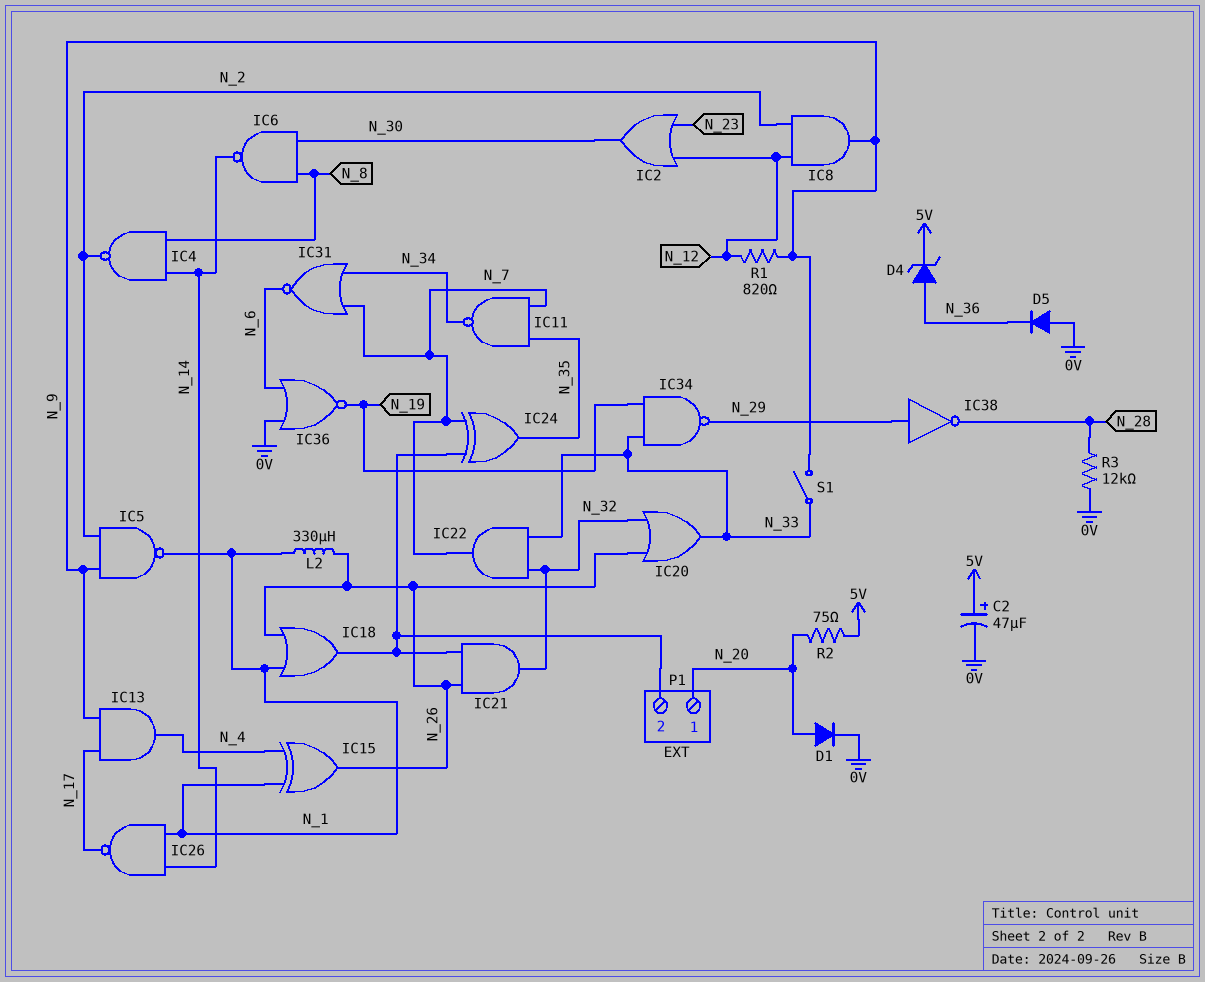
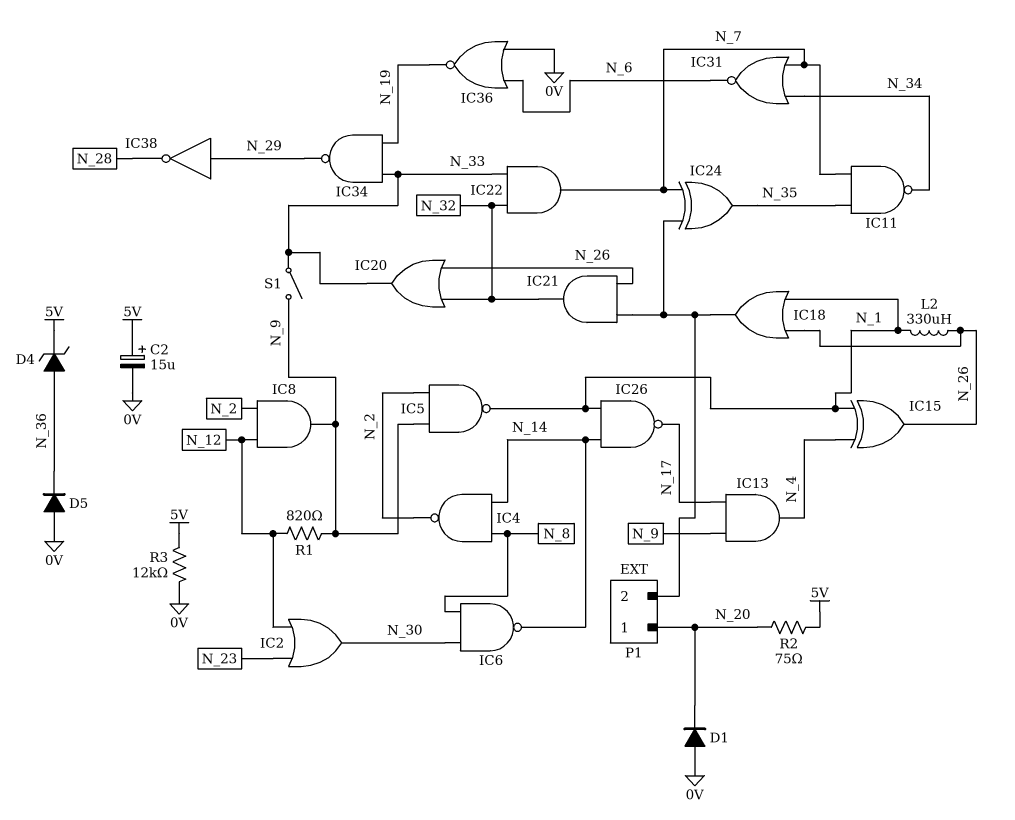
C2: 47uF (plus 5V, minus 0V) -> 15uF (plus 5V, minus 0V)
D1: diode (A N_20, K 0V) -> diode (A 0V, K N_20)
R3: 12k (0V, N_28) -> 12k (0V, 5V)

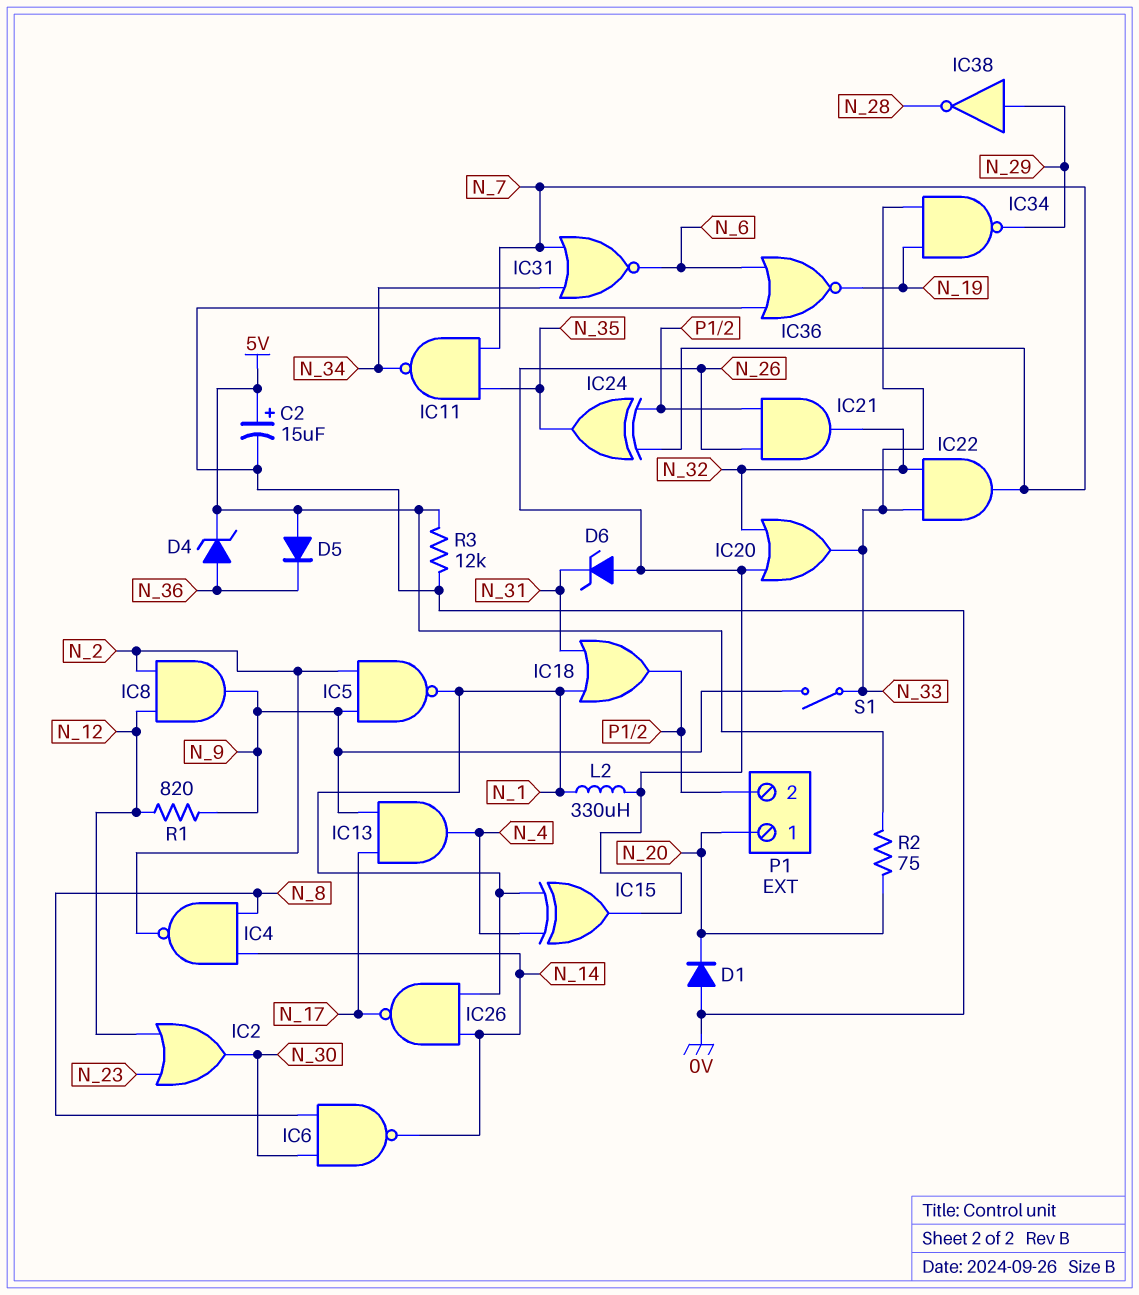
D5: diode (A 0V, K N_36) -> diode (A 5V, K N_36)
D6: none -> zener (A N_26, K N_31)
IC18: OR (in N_1, in N_26, out P1/2) -> OR (in N_1, in N_31, out P1/2)

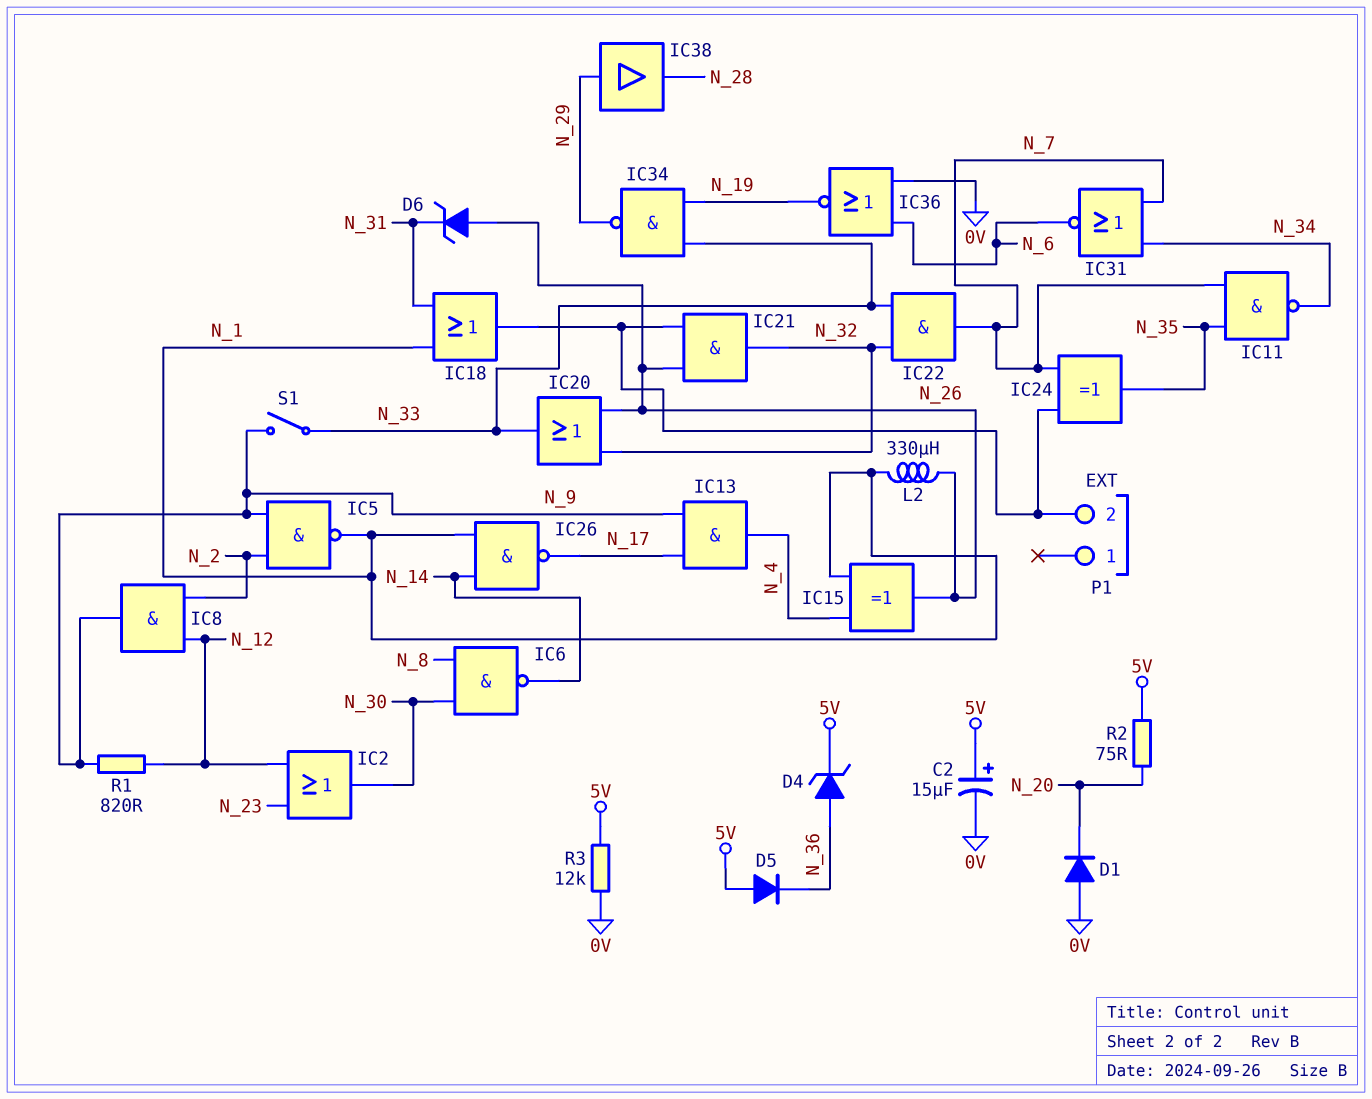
IC4: NAND (in N_8, in N_14, out N_2) -> none
IC38: NOT (in N_29, out N_28) -> buffer (in N_29, out N_28)
P1 pin 1: N_20 -> none

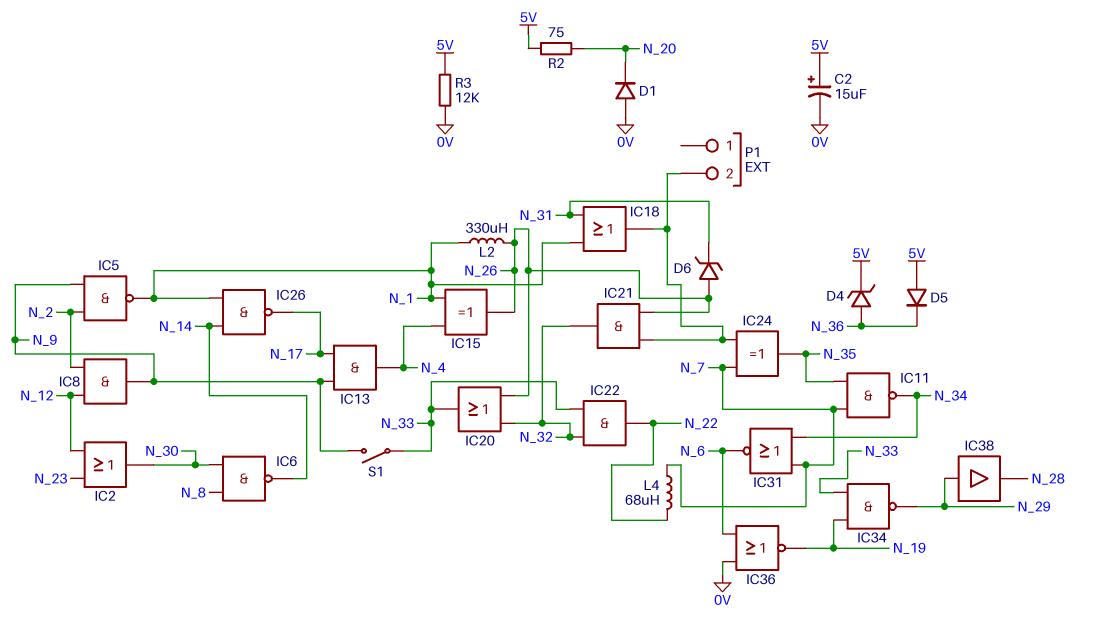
IC22: AND (in N_32, in N_33, out N_7) -> AND (in N_32, in N_33, out N_22)
L4: none -> 68uH (N_7, N_22)
R1: 820 (N_9, N_12) -> none

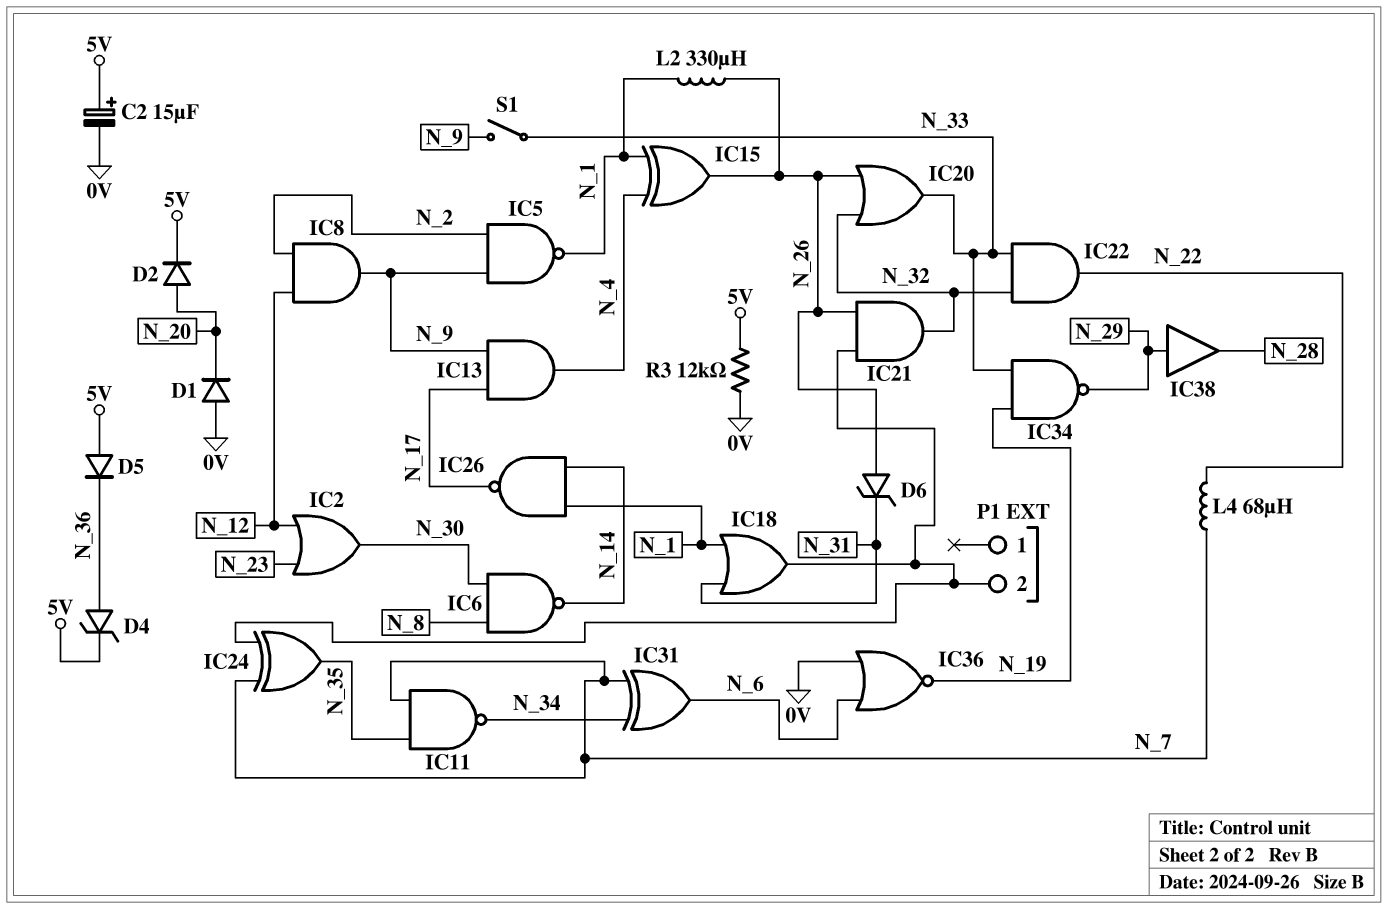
D2: none -> diode (A N_20, K 5V)
IC31: NOR (in N_7, in N_34, out N_6) -> XOR (in N_7, in N_34, out N_6)
R2: 75 (5V, N_20) -> none

